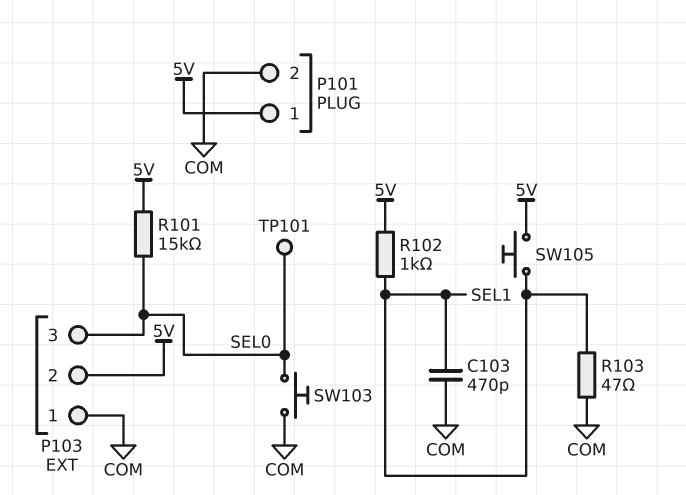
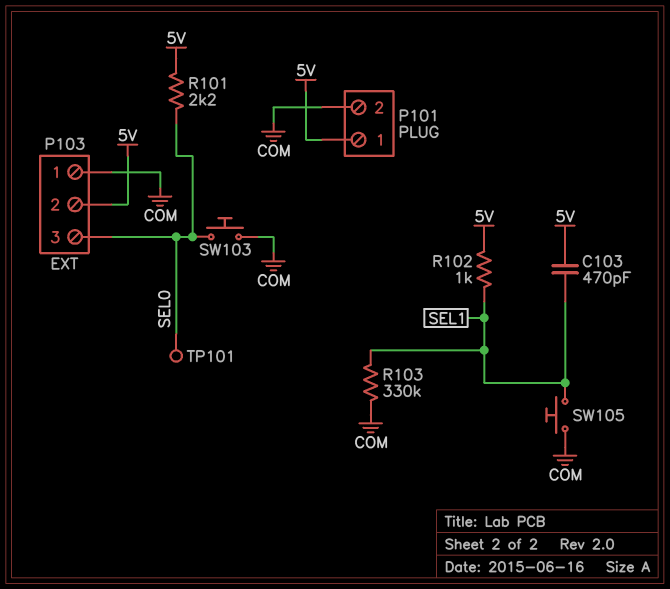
C103: 470pF (COM, SEL1) -> 470pF (5V, SEL1)
R101: 15k (5V, SEL0) -> 2.2k (5V, SEL0)
R103: 47 (COM, SEL1) -> 330k (COM, SEL1)
SW105: button (5V, SEL1) -> button (COM, SEL1)

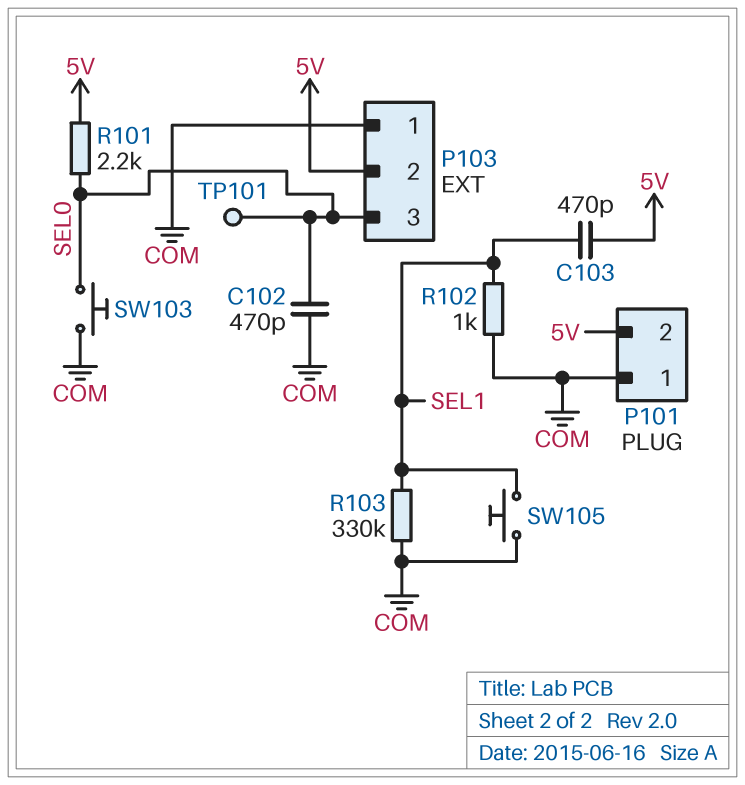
C102: none -> 470pF (COM, SEL0)
P101 pin 1: 5V -> COM
P101 pin 2: COM -> 5V
R102: 1k (5V, SEL1) -> 1k (COM, SEL1)

